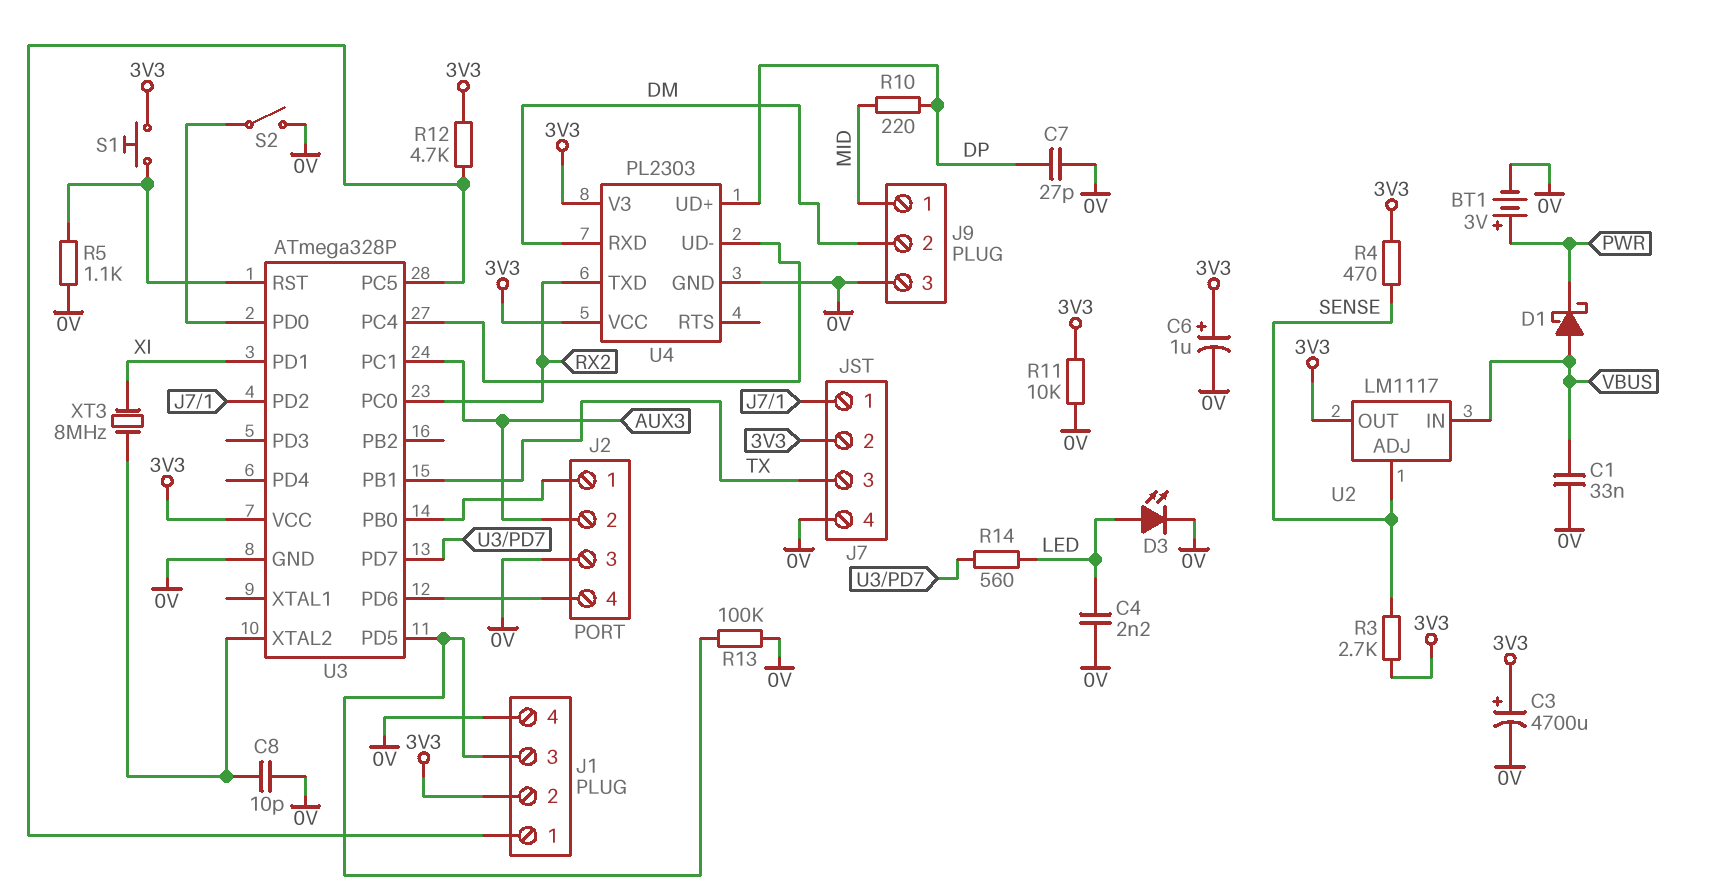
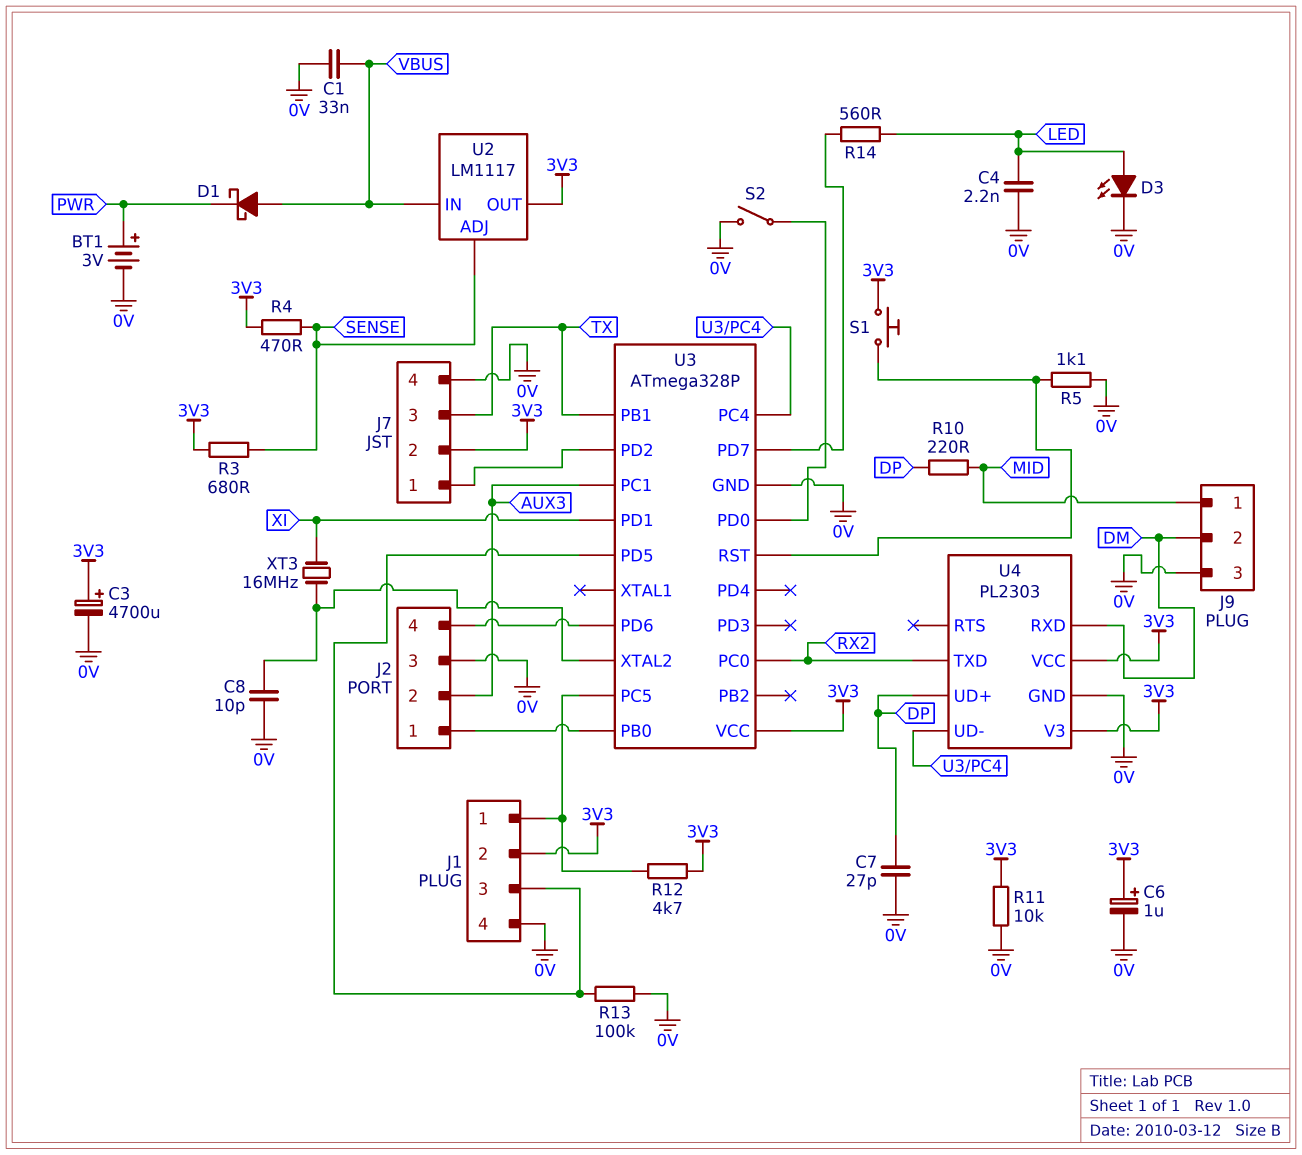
R3: 2.7k (3V3, SENSE) -> 680 (3V3, SENSE)
XT3: 8MHz (U3/XTAL2, XI) -> 16MHz (U3/XTAL2, XI)

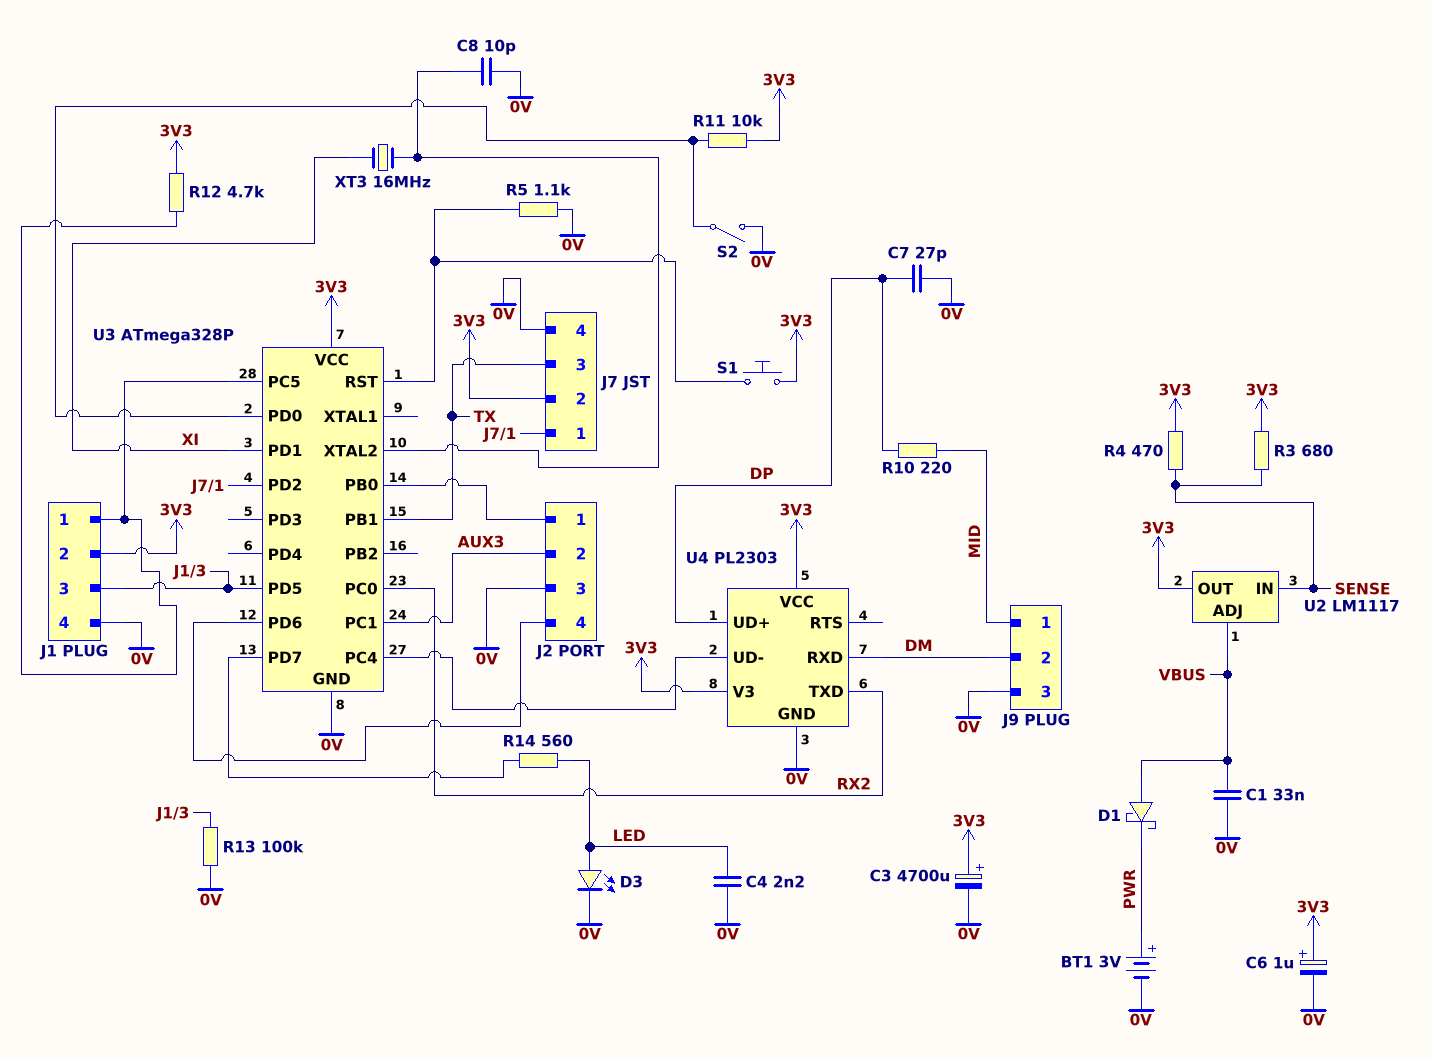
R11: 10k (0V, 3V3) -> 10k (3V3, U3/PD0)
U2 pin ADJ: SENSE -> VBUS
U2 pin IN: VBUS -> SENSE

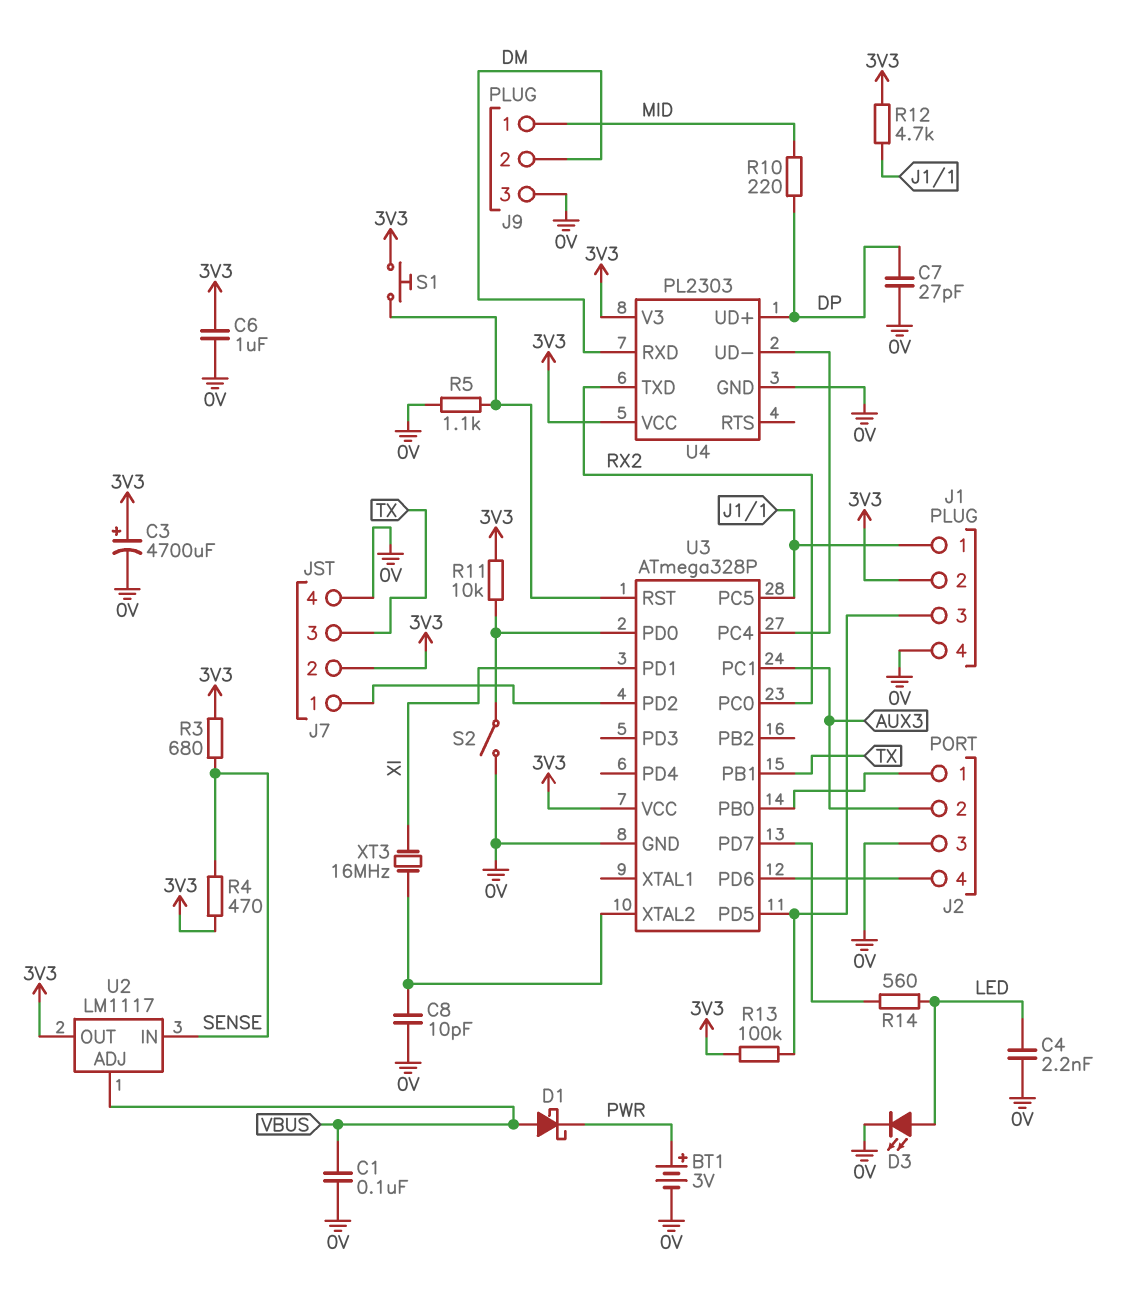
C1: 33nF (0V, VBUS) -> 100nF (0V, VBUS)
C6: 1uF (plus 3V3, minus 0V) -> 1uF (0V, 3V3)
R13: 100k (0V, J1/3) -> 100k (3V3, J1/3)

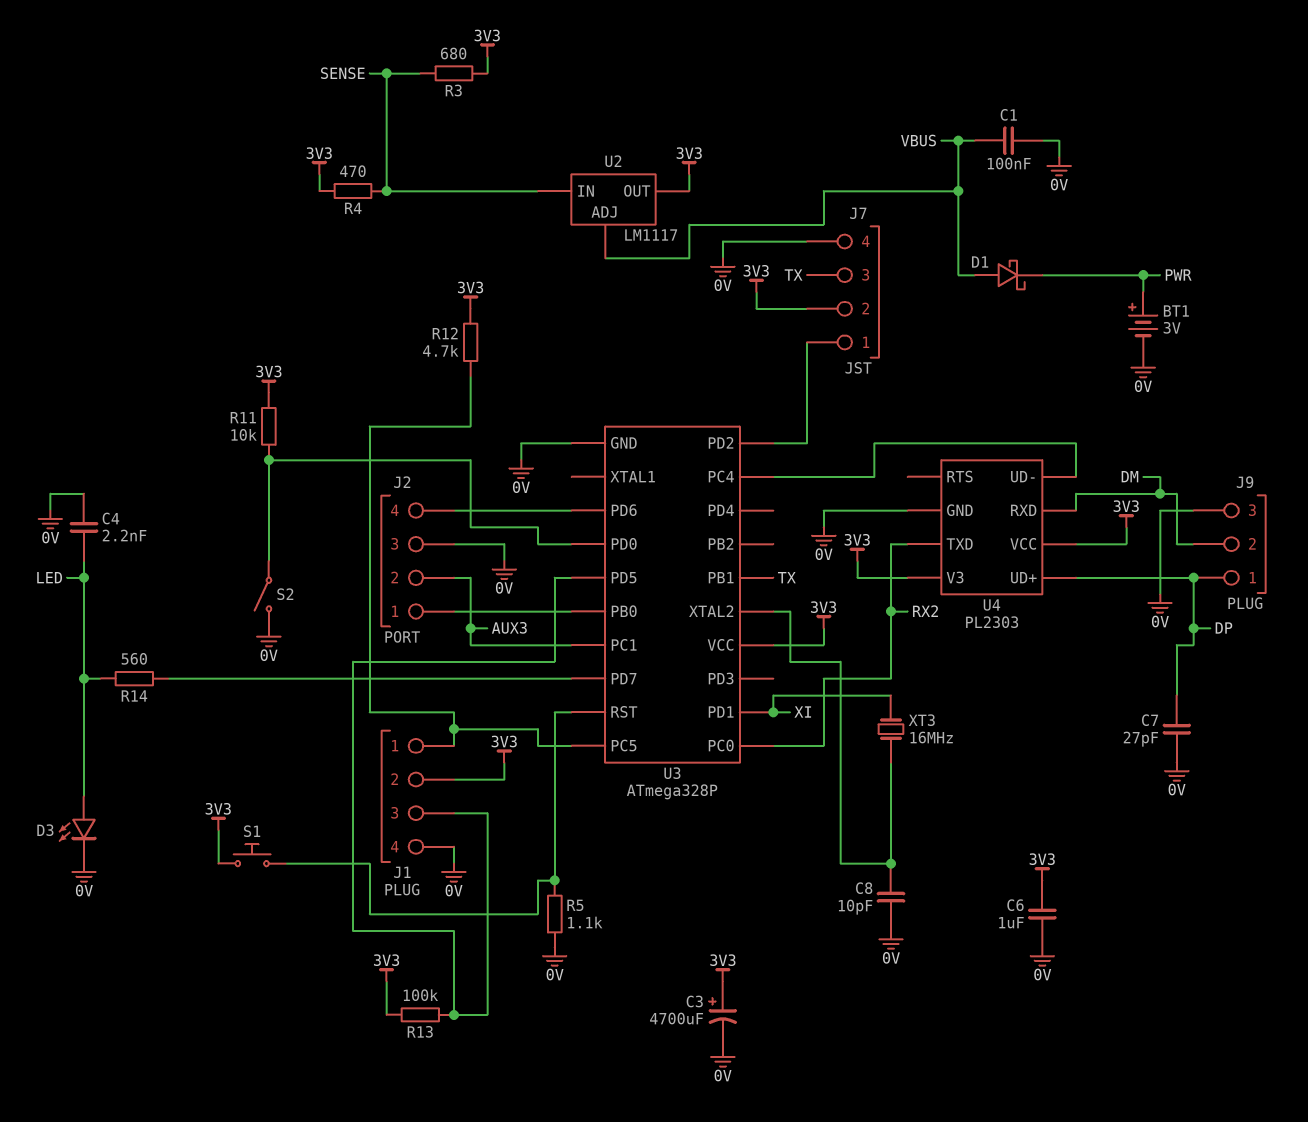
J9 pin 1: MID -> DP
R10: 220 (DP, MID) -> none

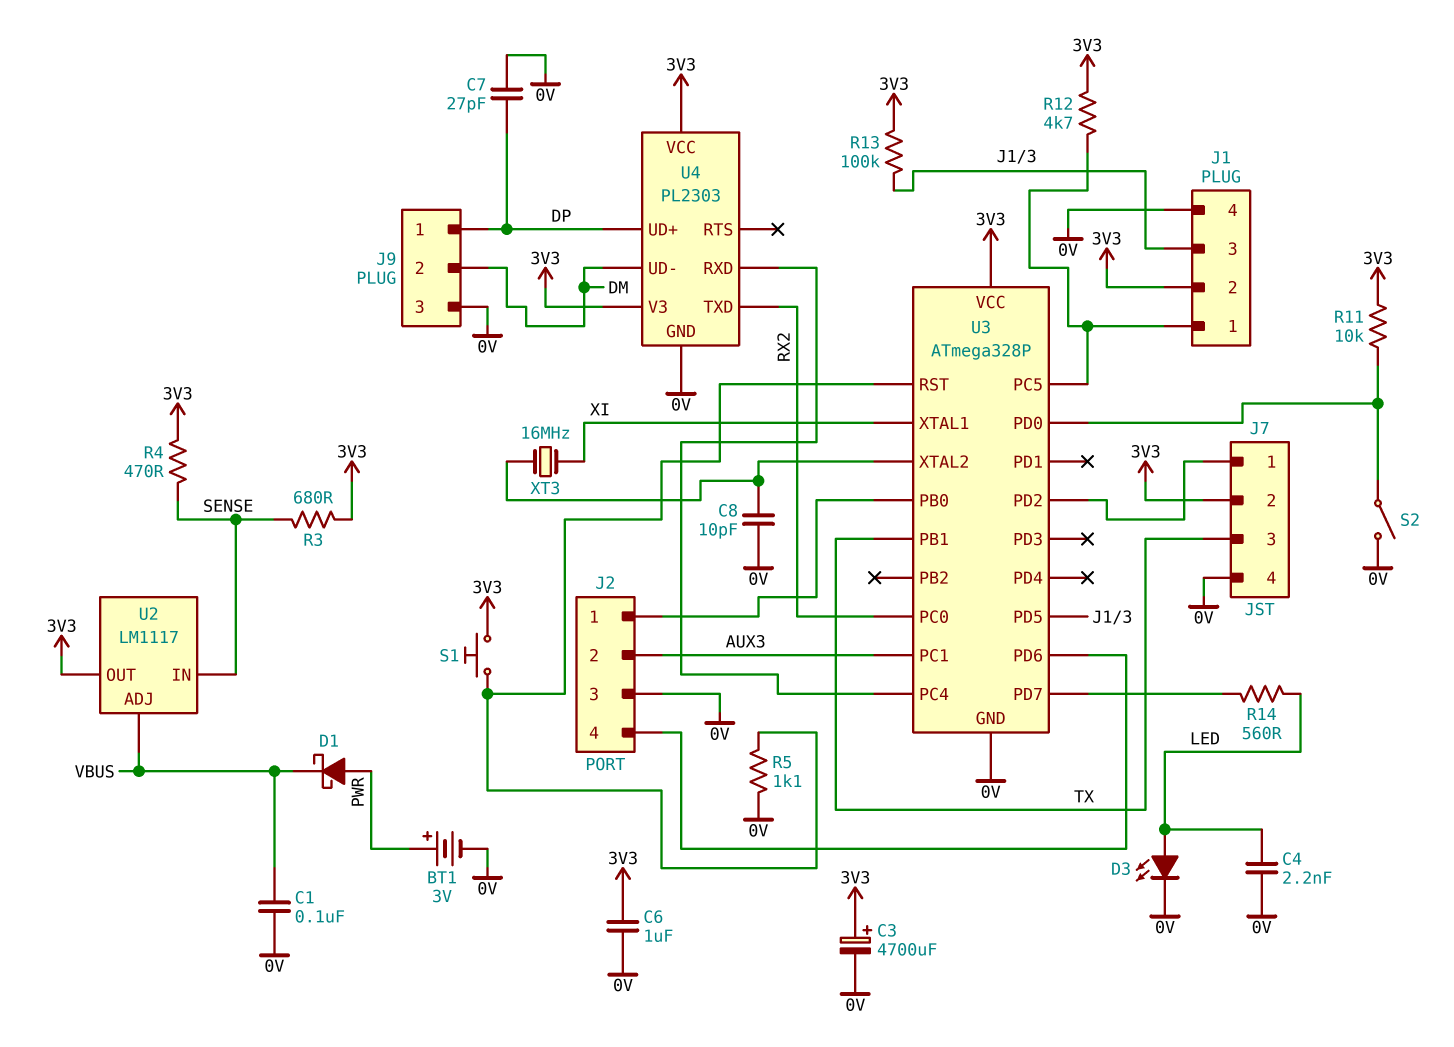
D1: schottky (A VBUS, K PWR) -> schottky (A PWR, K VBUS)
U3 pin PD1: XI -> none
U3 pin XTAL1: none -> XI
U4 pin RXD: DM -> U3/PC4
U4 pin UD-: U3/PC4 -> DM

